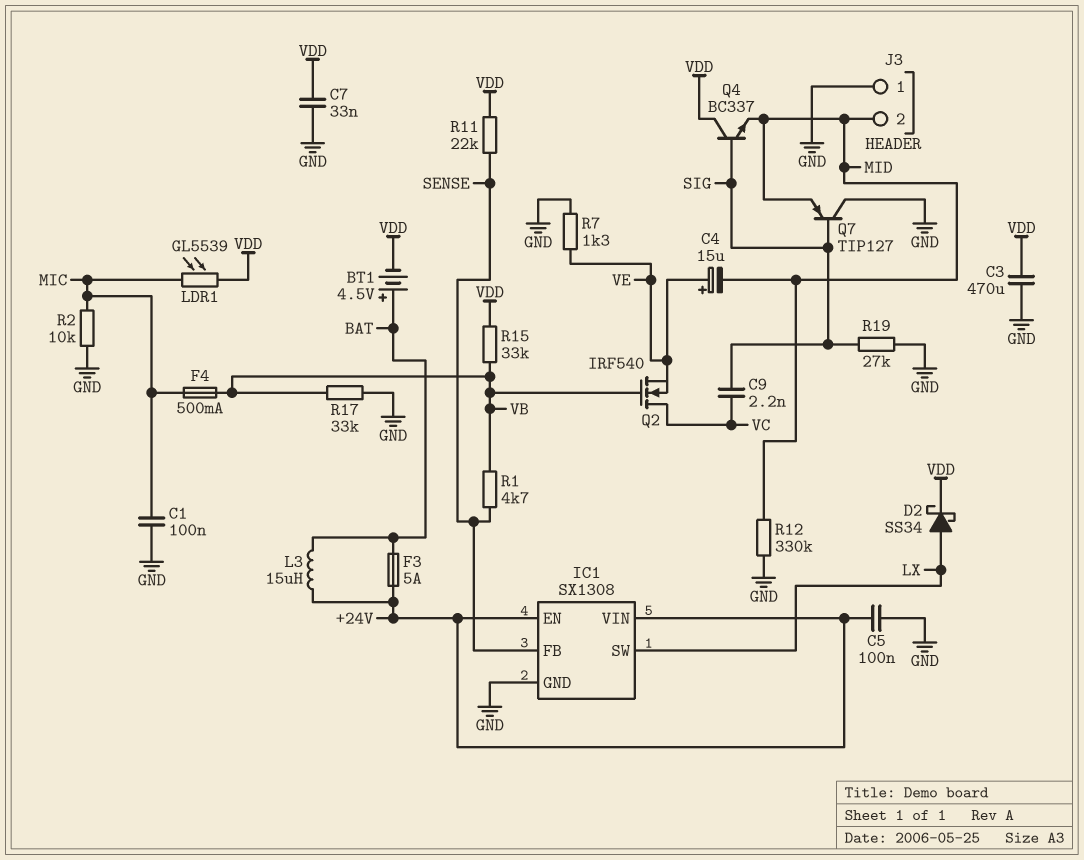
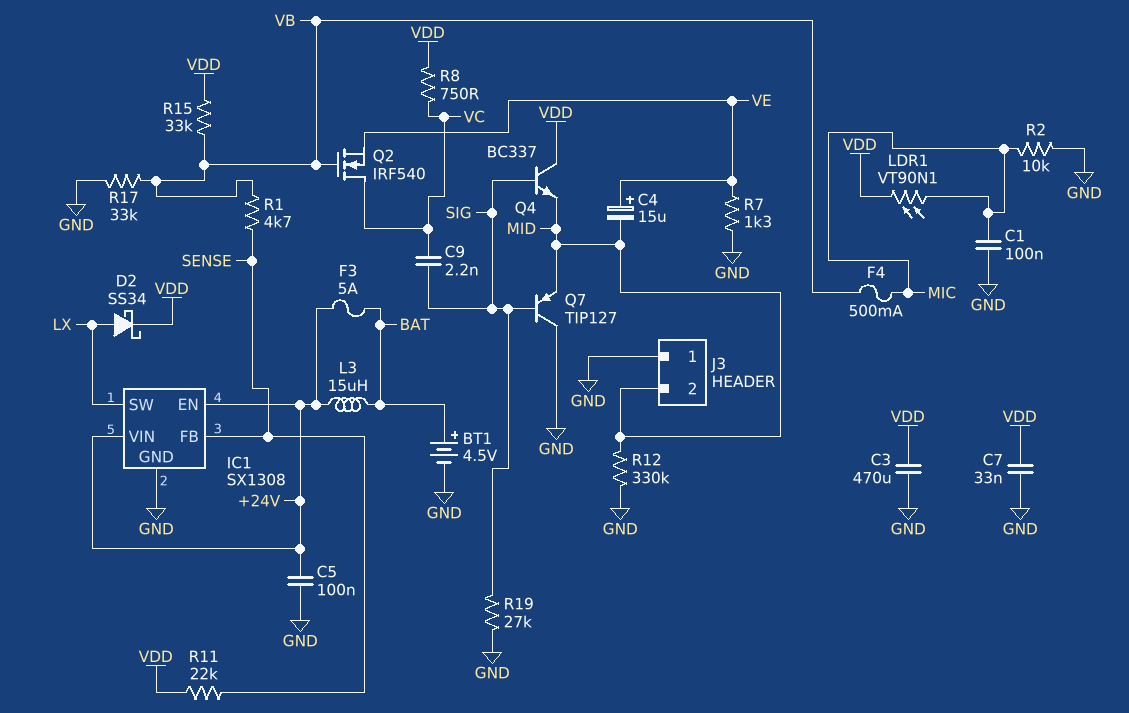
BT1: 4.5V (plus BAT, minus VDD) -> 4.5V (plus BAT, minus GND)
LDR1: GL5539 (MIC, VDD) -> VT90N1 (MIC, VDD)
R8: none -> 750 (VC, VDD)

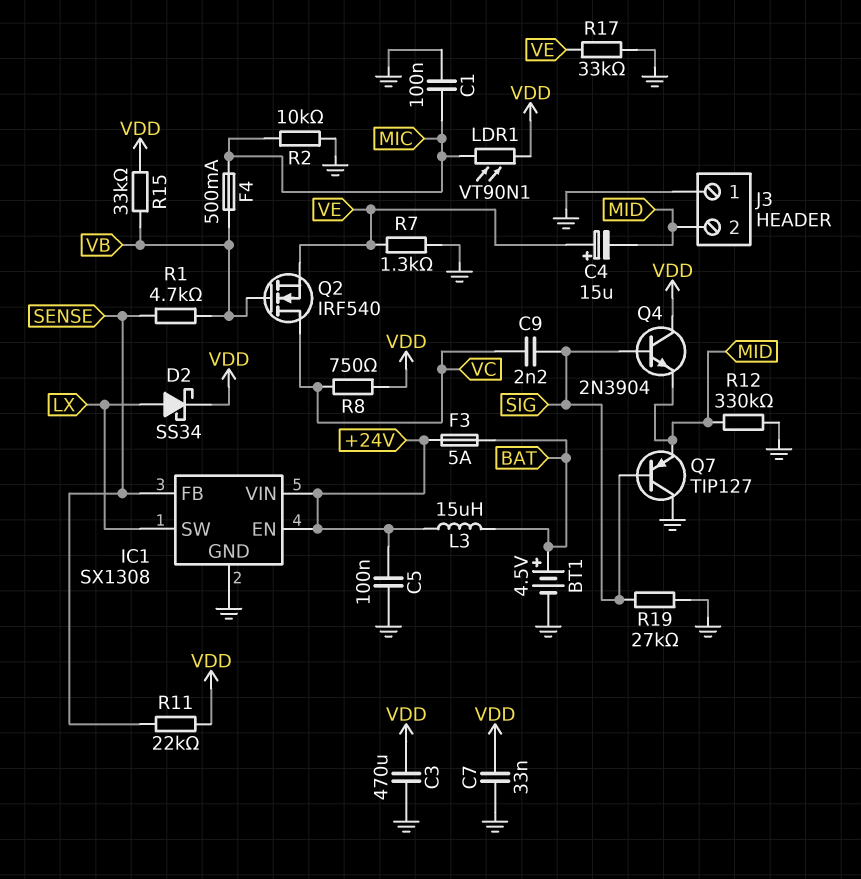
Q4: NPN BC337 (B SIG, C VDD, E MID) -> NPN 2N3904 (B SIG, C VDD, E MID)
R17: 33k (GND, VB) -> 33k (GND, VE)

